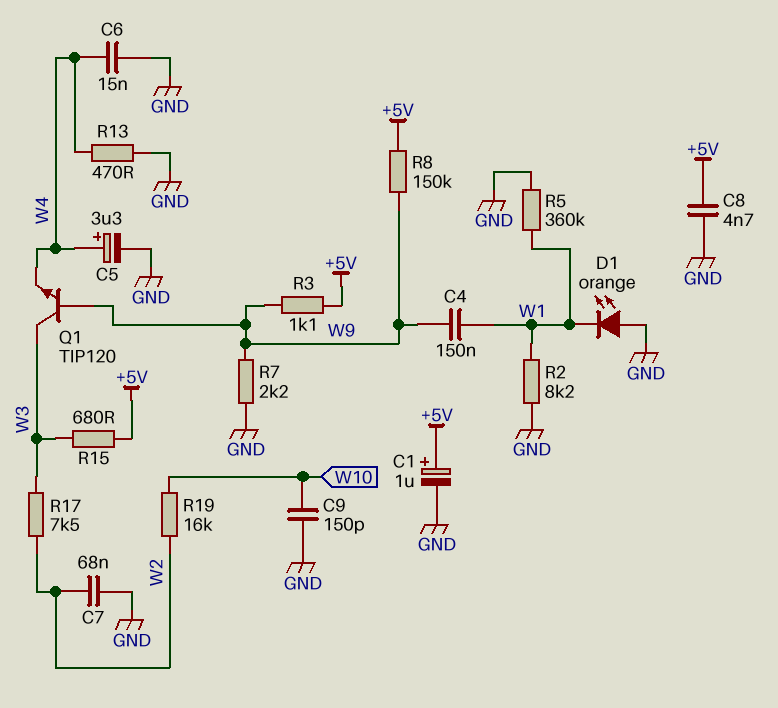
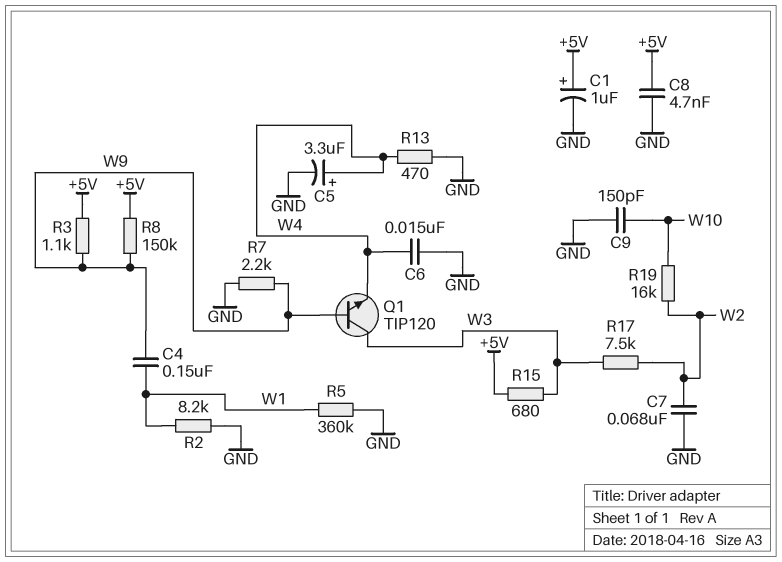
D1: LED orange (A GND, K W1) -> none

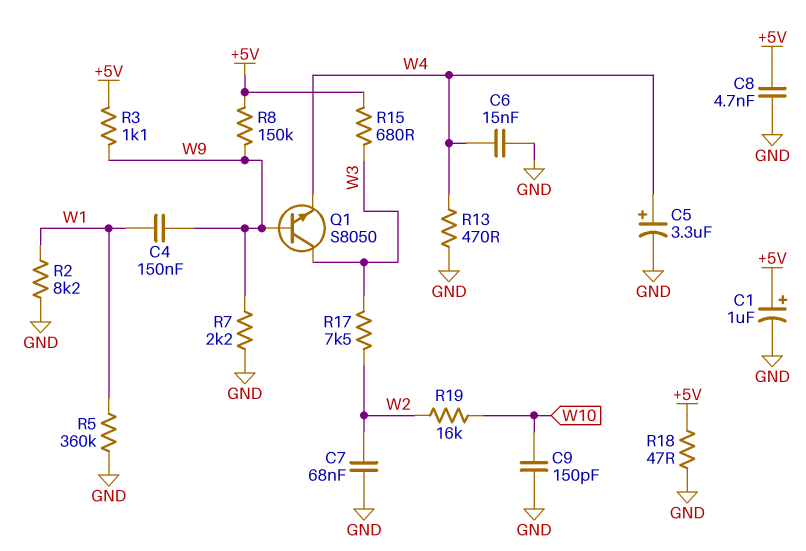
Q1: NPN TIP120 (B W9, C W3, E W4) -> NPN S8050 (B W9, C W3, E W4)
R18: none -> 47 (+5V, GND)

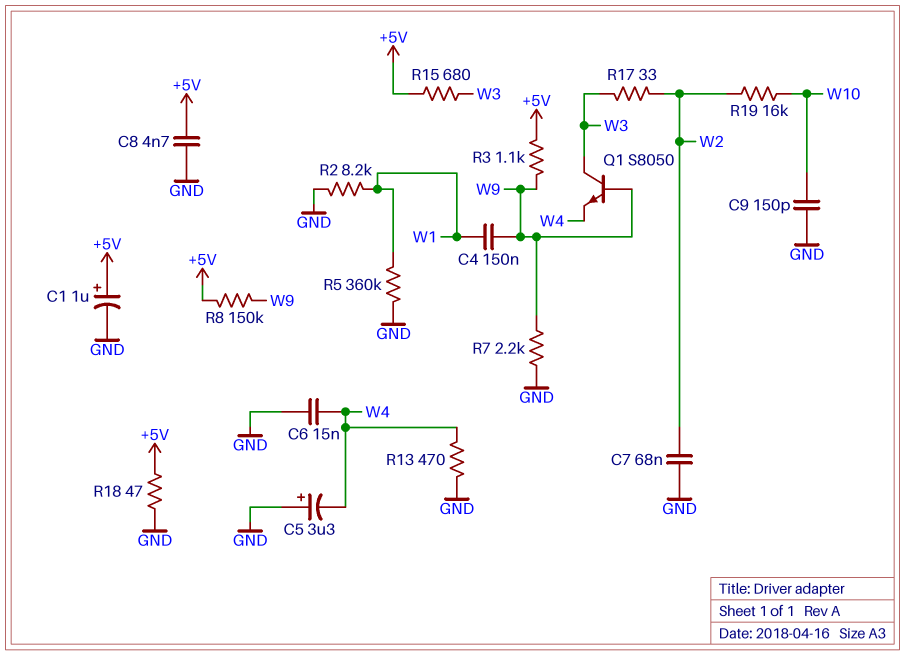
C5: 3.3uF (plus W4, minus GND) -> 3.3uF (plus GND, minus W4)
R17: 7.5k (W2, W3) -> 33 (W2, W3)

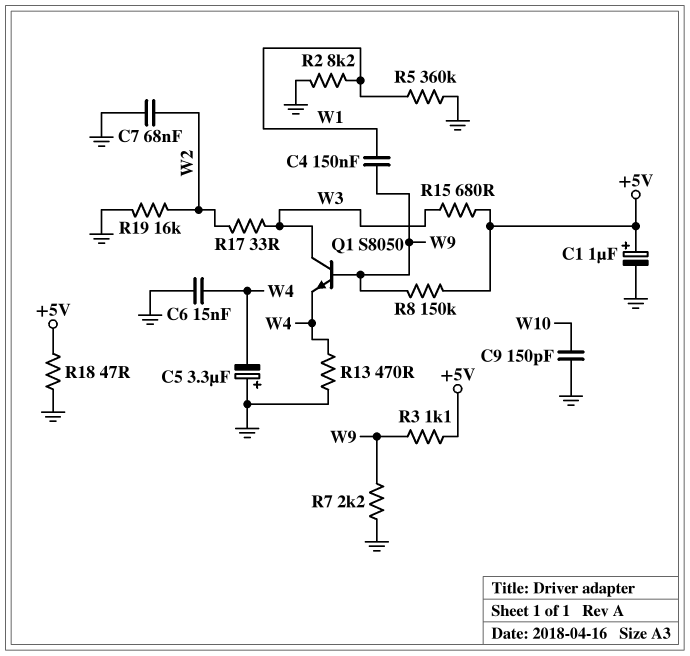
C8: 4.7nF (+5V, GND) -> none
R19: 16k (W2, W10) -> 16k (GND, W2)

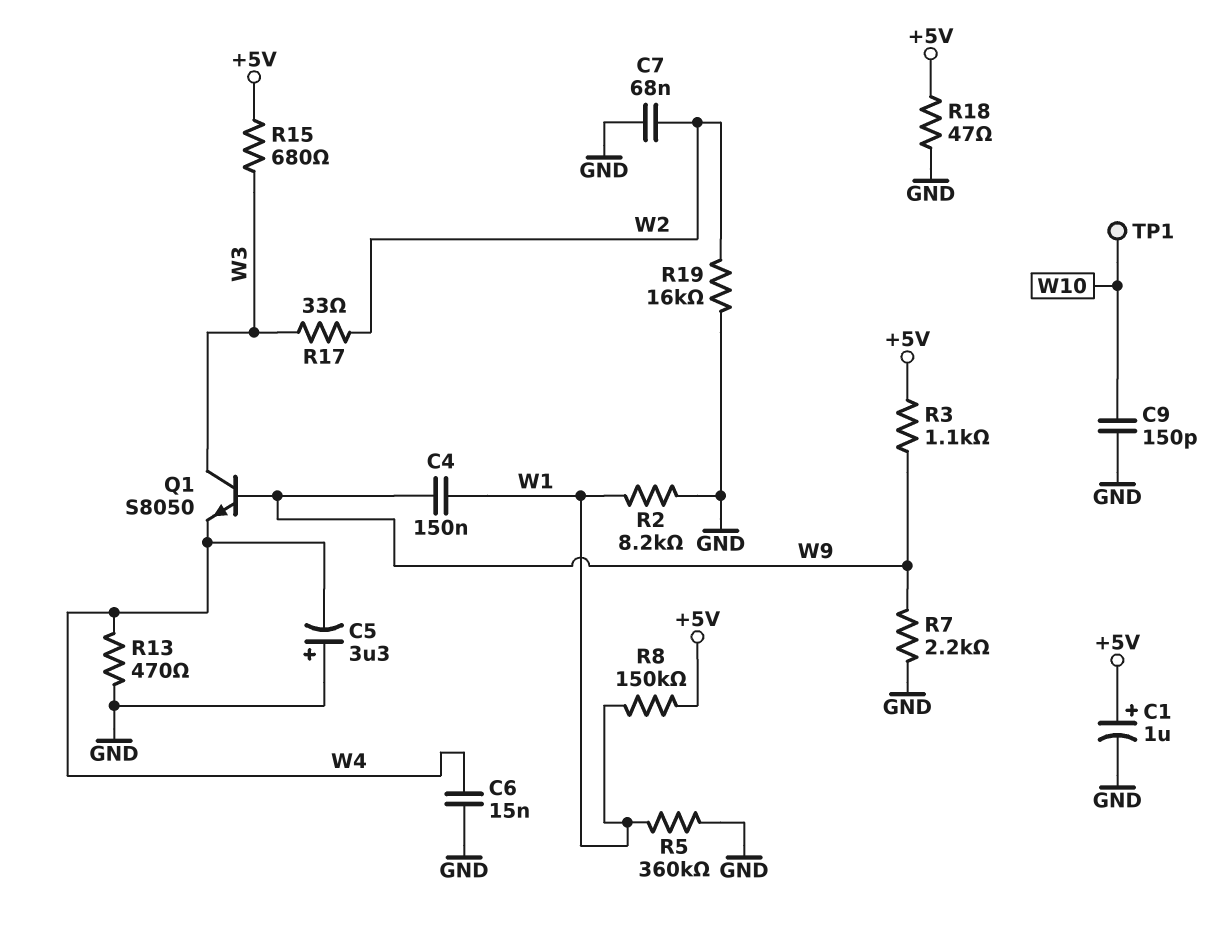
R8: 150k (+5V, W9) -> 150k (+5V, W1)
TP1: none -> test point (W10)

